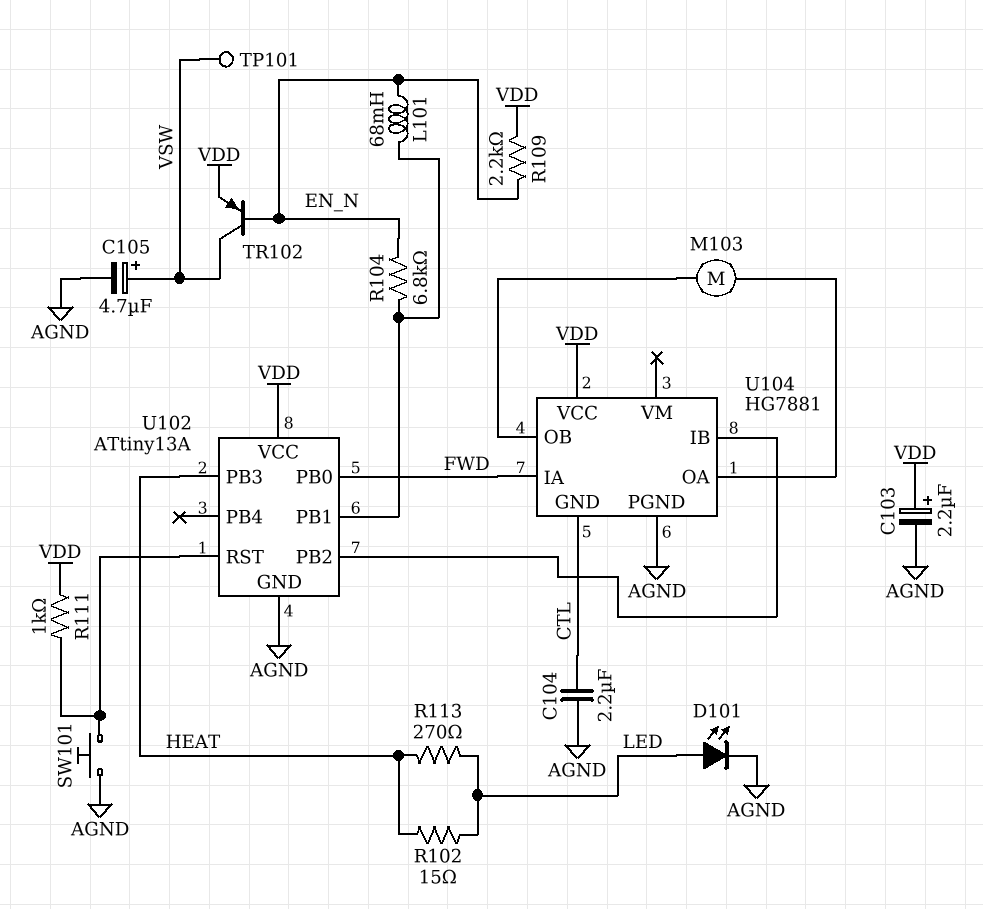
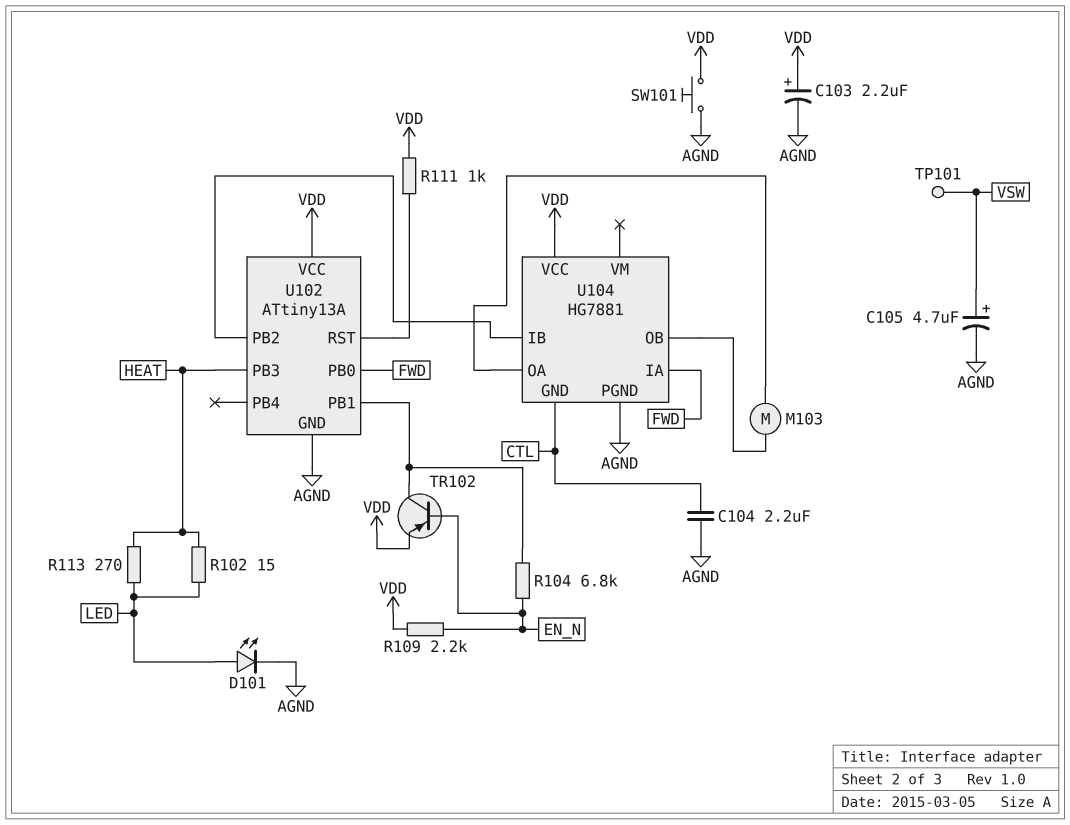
L101: 68mH (EN_N, U102/PB1) -> none
SW101: button (AGND, U102/RST) -> button (AGND, VDD)
TR102: PNP (B EN_N, C VSW, E VDD) -> PNP (B EN_N, C U102/PB1, E VDD)

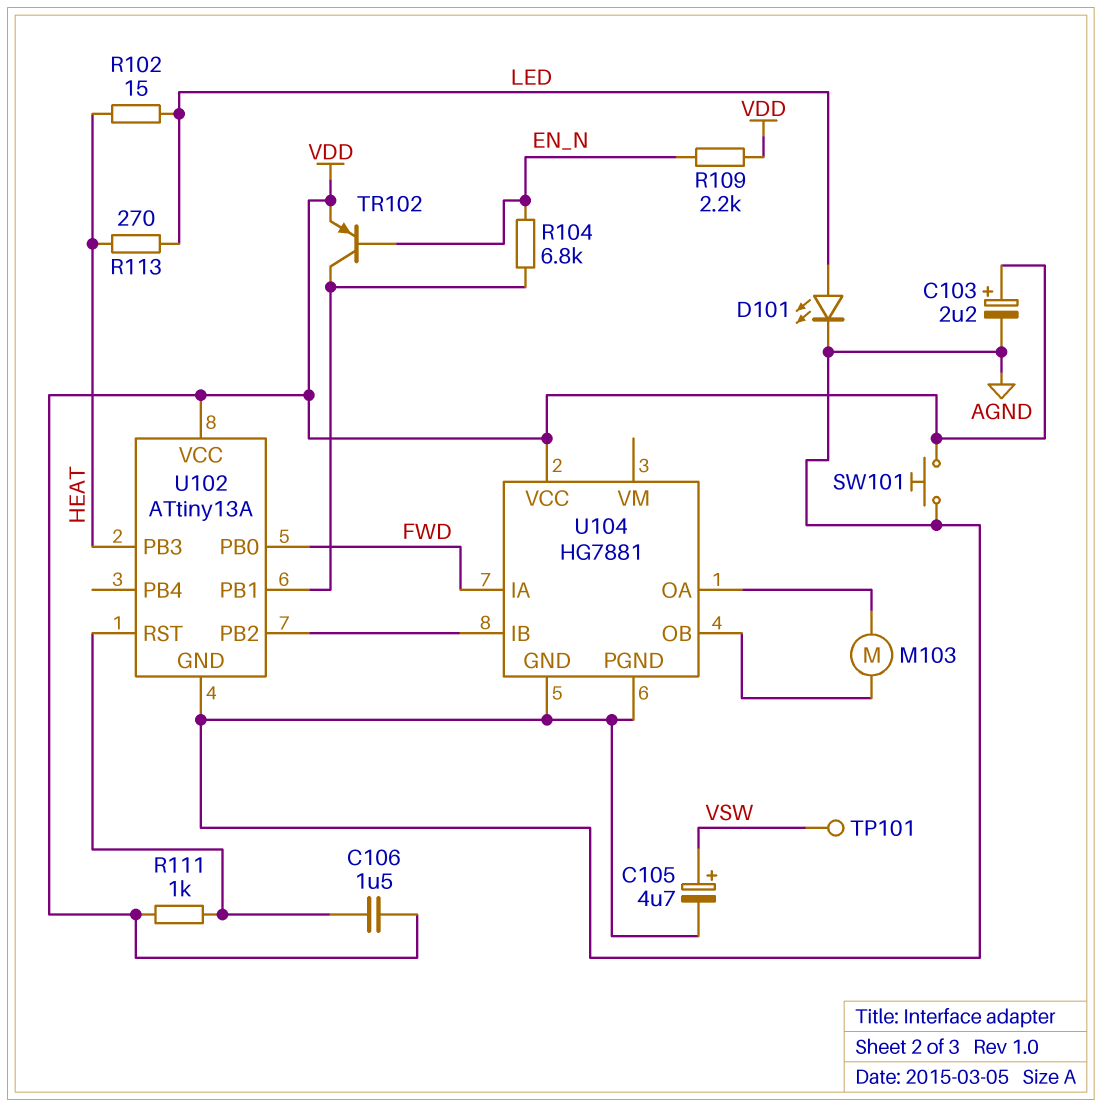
C104: 2.2uF (AGND, CTL) -> none
C106: none -> 1.5uF (U102/RST, VDD)
U104 pin GND: CTL -> AGND

